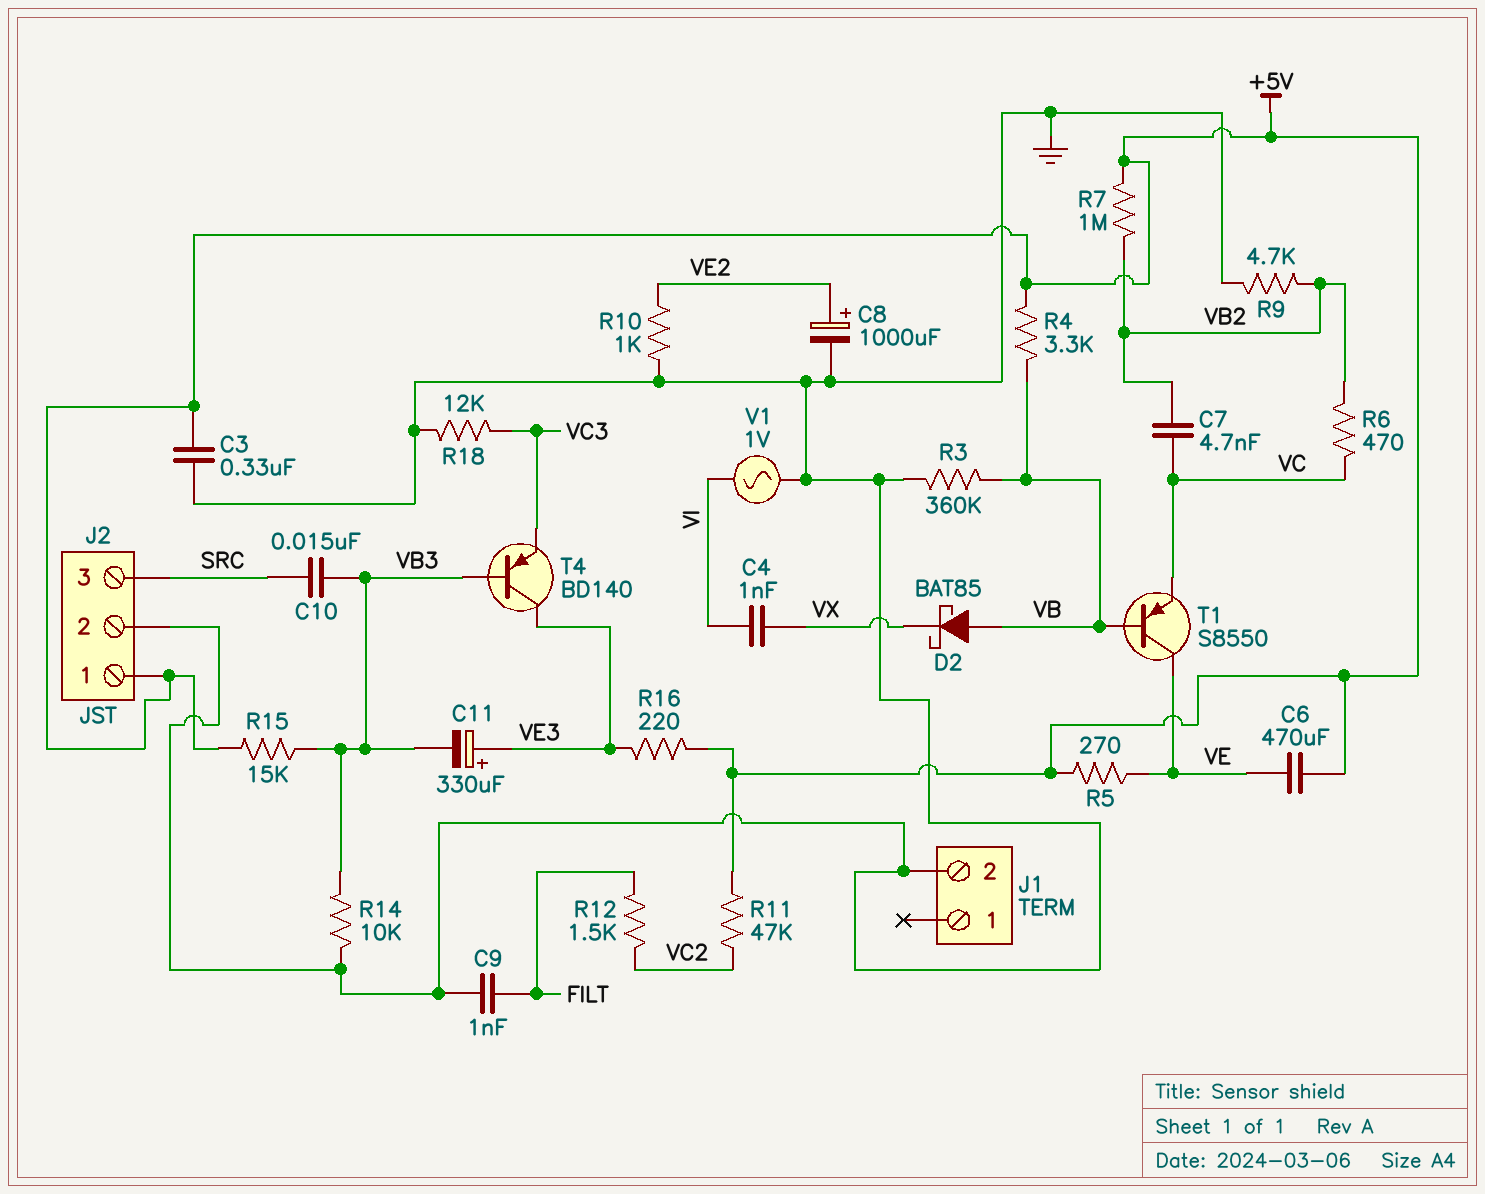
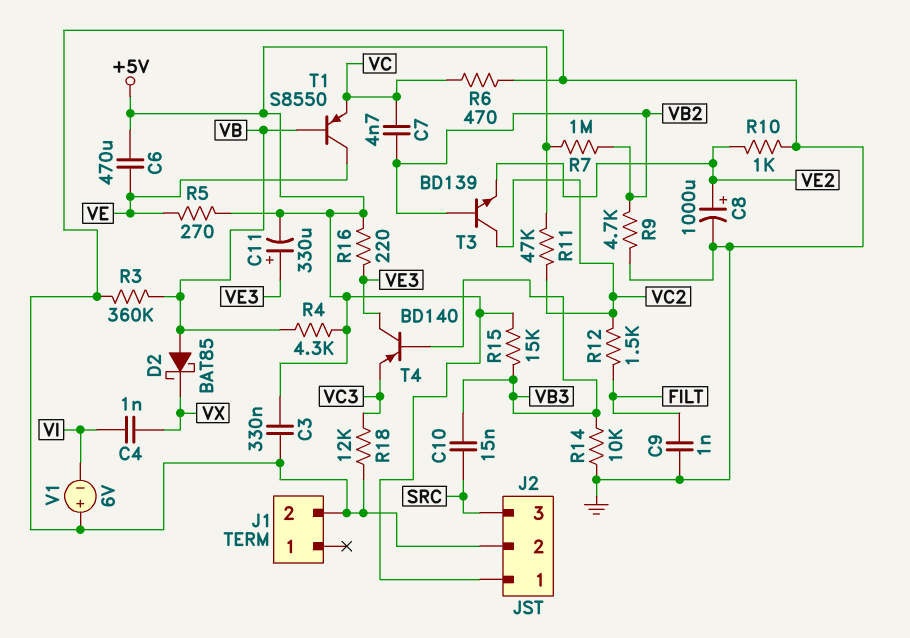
C11: 330uF (plus VE3, minus VB3) -> 330uF (plus VE3, minus +5V)
R4: 3.3k (+5V, VB) -> 4.3k (+5V, VB)
R6: 470 (VB2, VC) -> 470 (GND, VC)
T3: none -> NPN BD139 (B VB2, C VC2, E VE2)
V1: AC 1V (GND, VI) -> 6V (plus GND, minus VI)

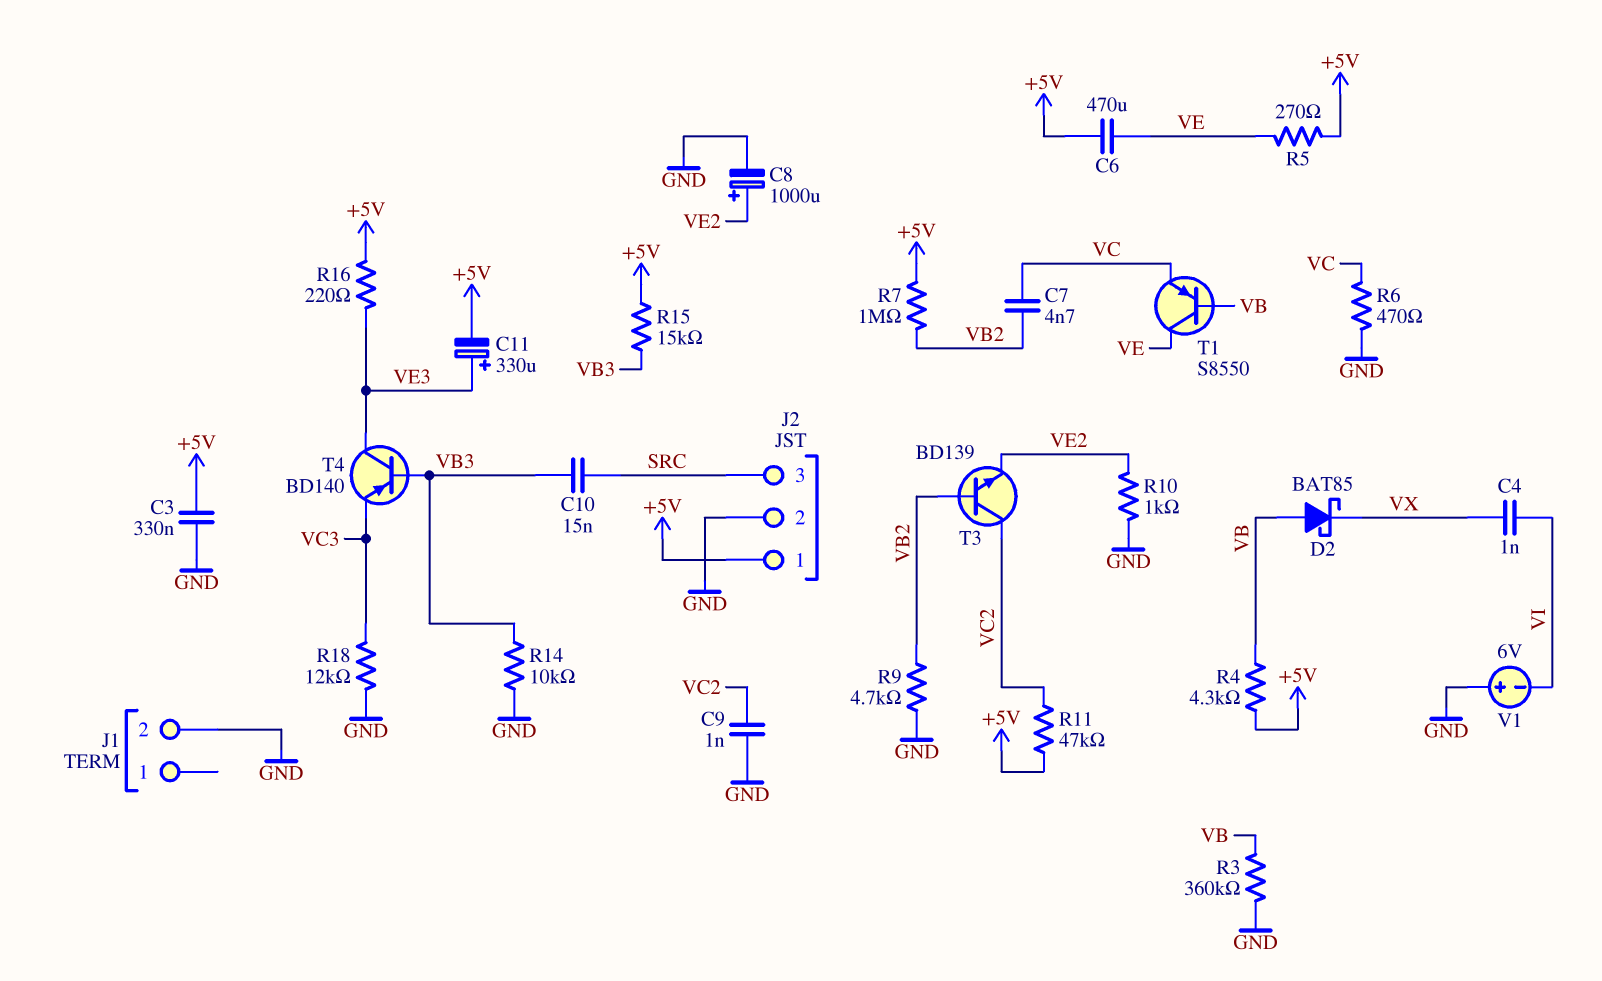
C9: 1nF (FILT, GND) -> 1nF (GND, VC2)
R12: 1.5k (FILT, VC2) -> none

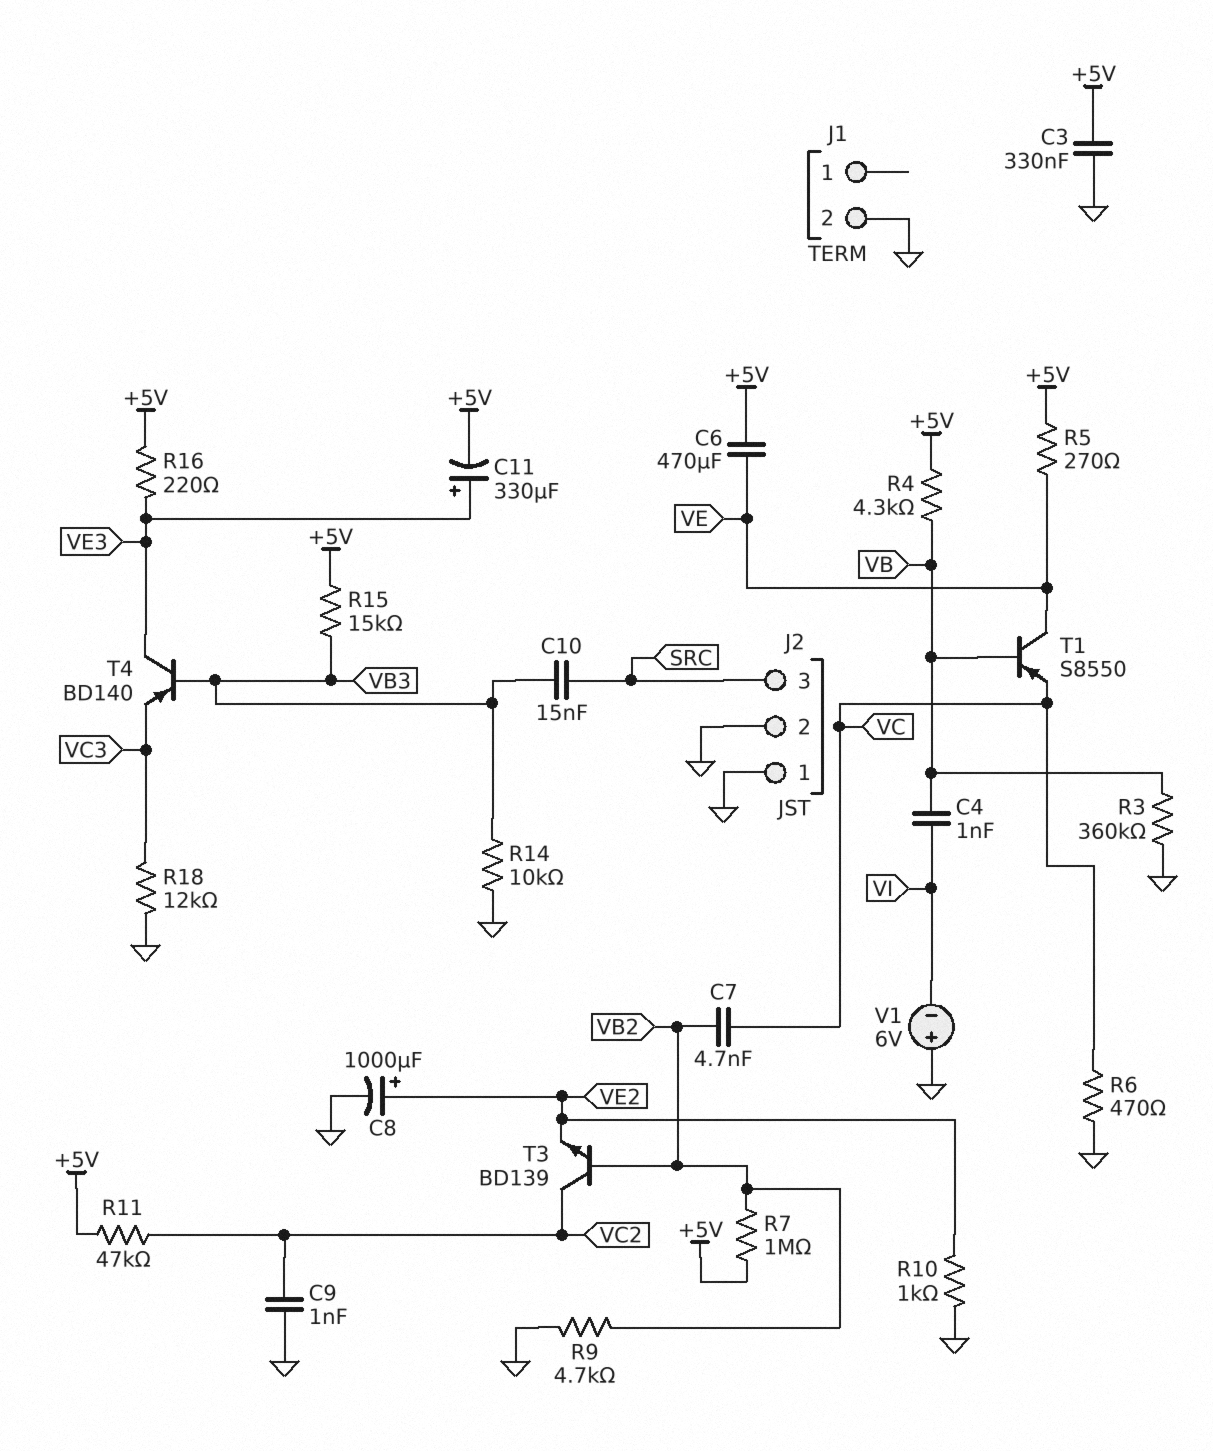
C4: 1nF (VI, VX) -> 1nF (VB, VI)
D2: schottky BAT85 (A VB, K VX) -> none
J2 pin 1: +5V -> GND

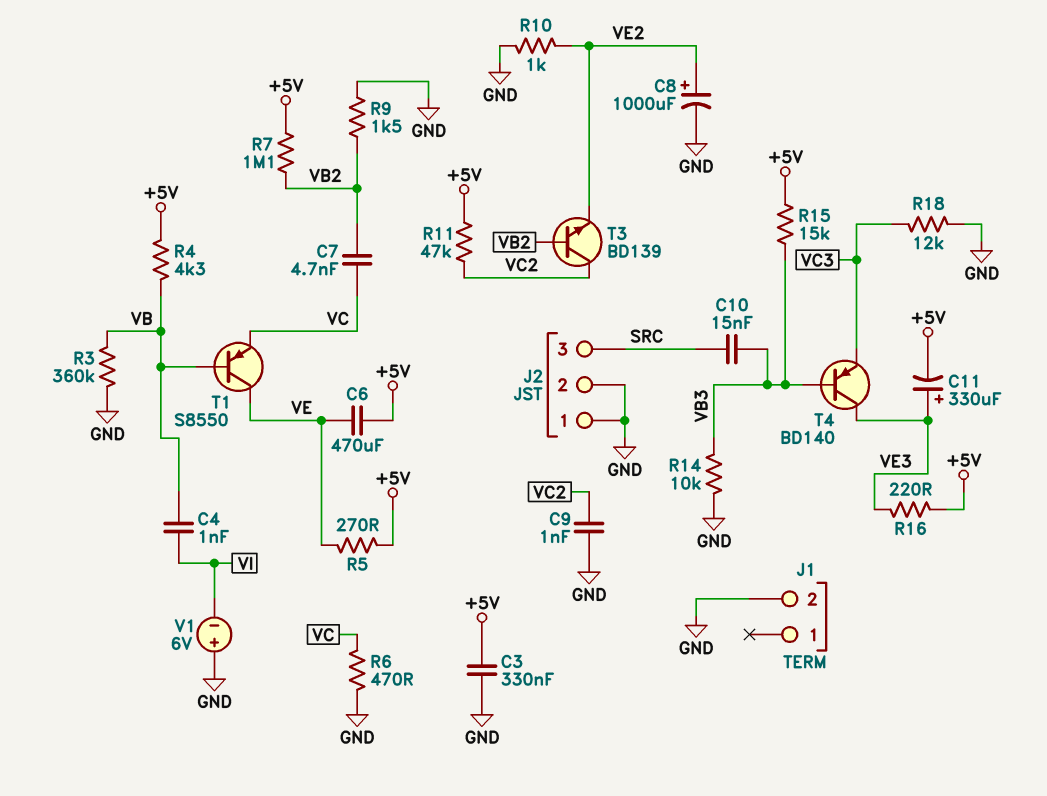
R7: 1M (+5V, VB2) -> 1.1M (+5V, VB2)
R9: 4.7k (GND, VB2) -> 1.5k (GND, VB2)

